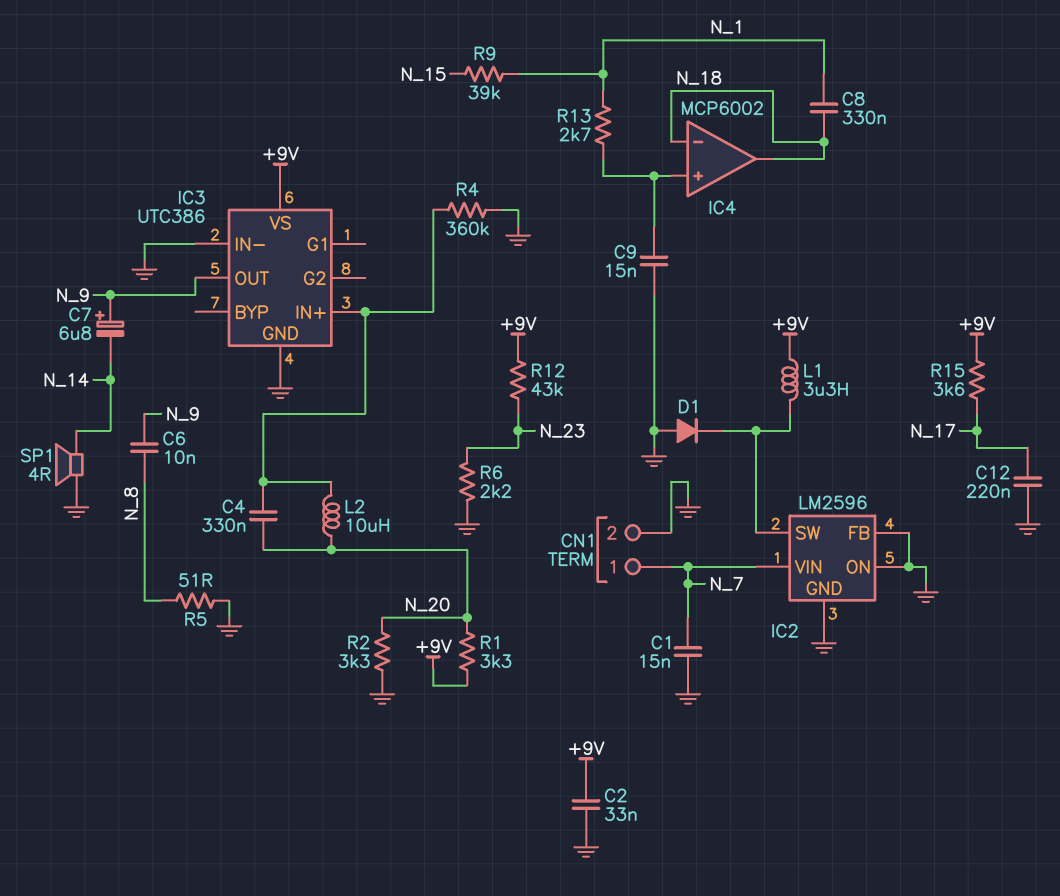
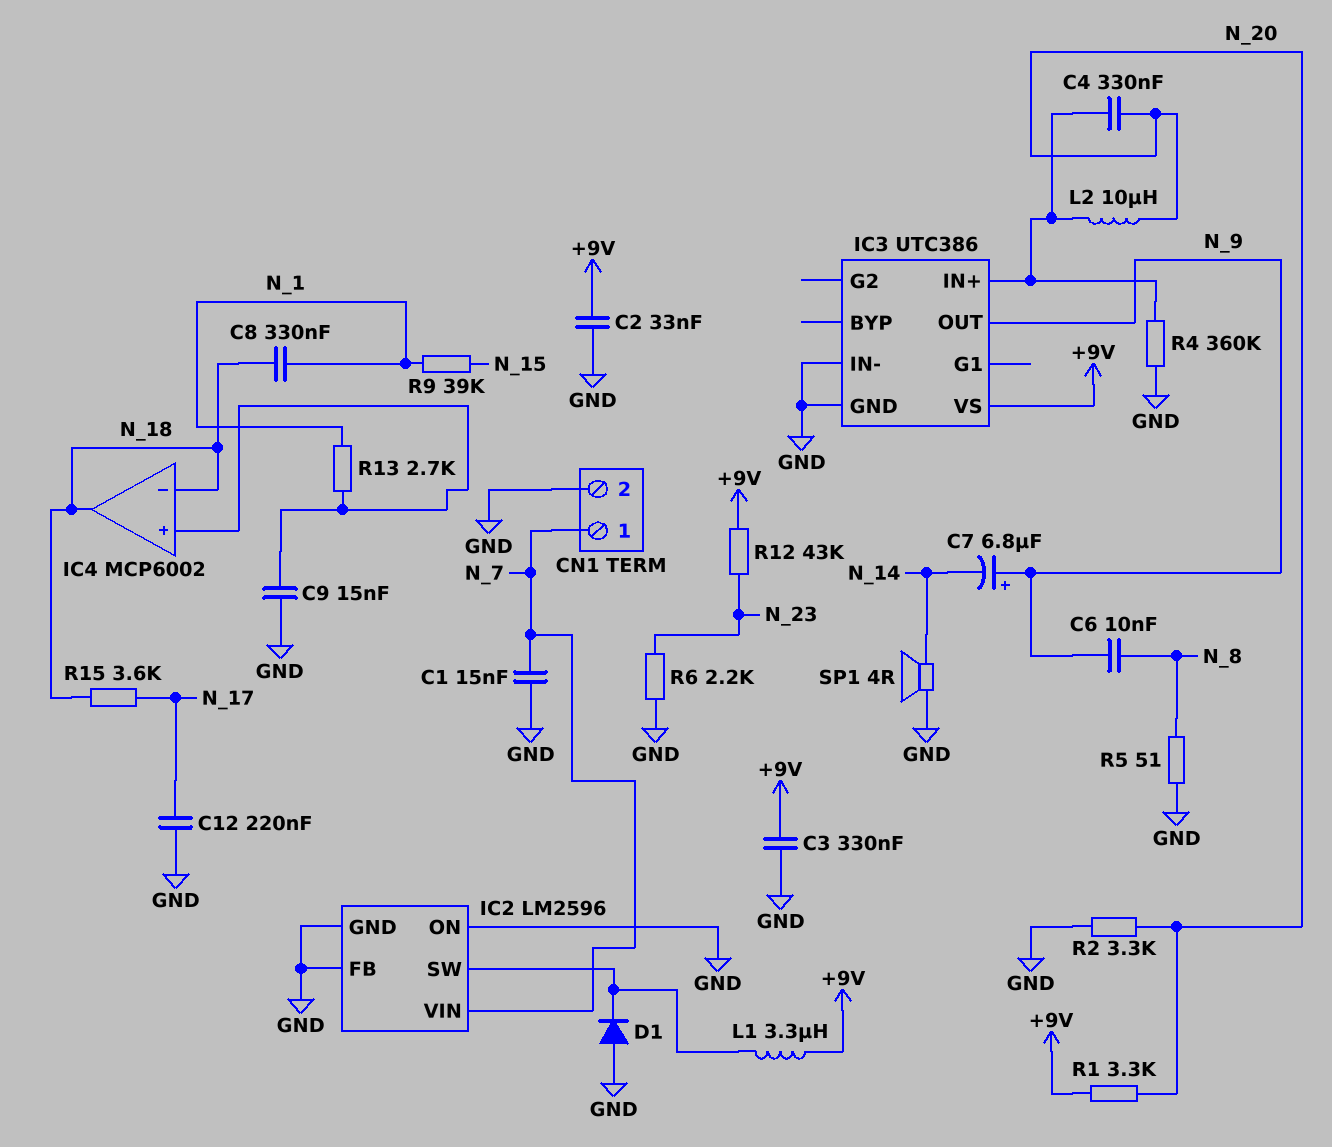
C3: none -> 330nF (+9V, GND)
R15: 3.6k (+9V, N_17) -> 3.6k (N_17, N_18)

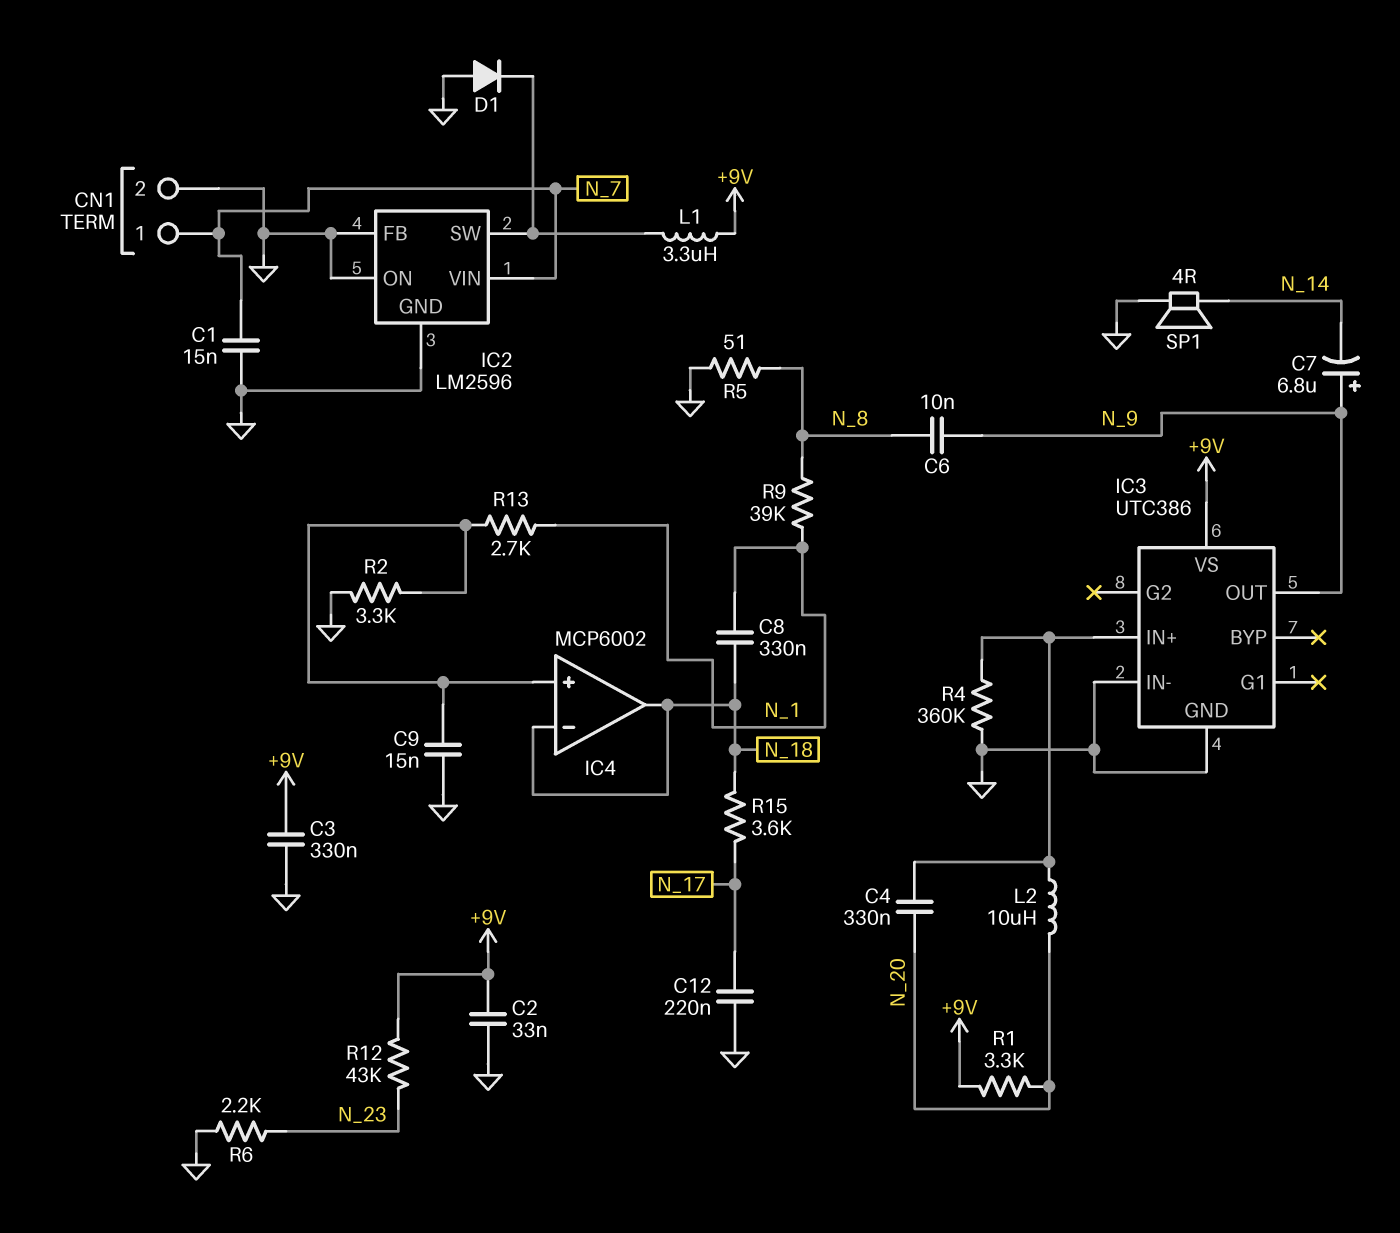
R2: 3.3k (GND, N_20) -> 3.3k (GND, IC4/in+)
R9: 39k (N_1, N_15) -> 39k (N_1, N_8)

